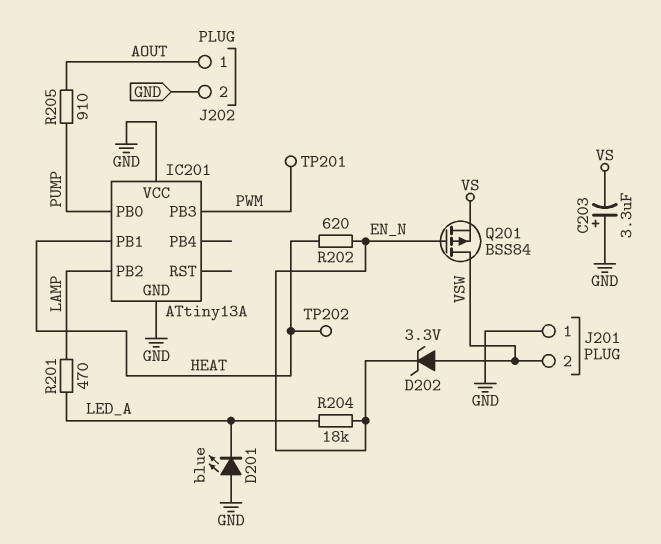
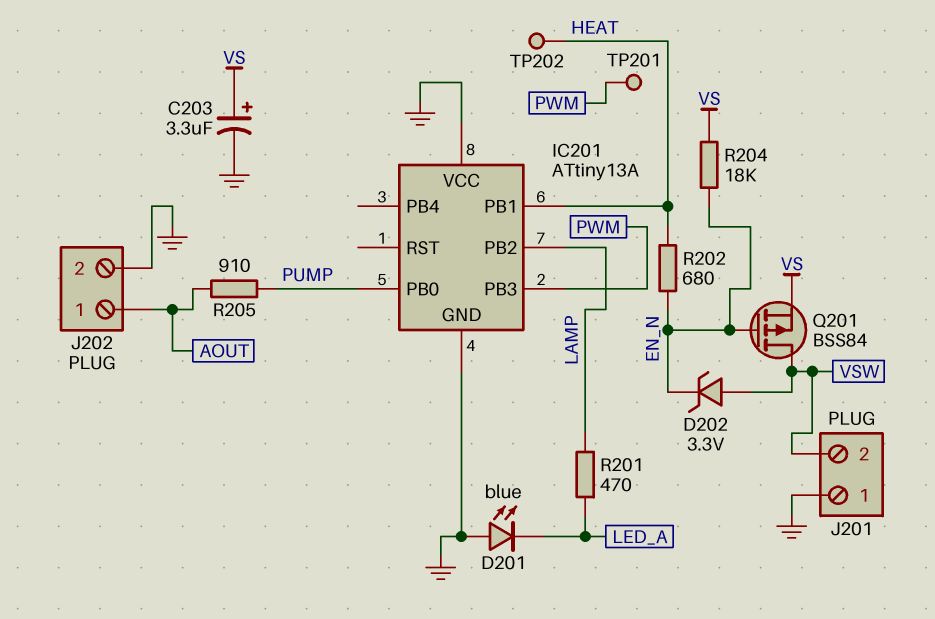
C203: 3.3uF (plus GND, minus VS) -> 3.3uF (plus VS, minus GND)
R202: 620 (EN_N, HEAT) -> 680 (EN_N, HEAT)
R204: 18k (EN_N, LED_A) -> 18k (EN_N, VS)

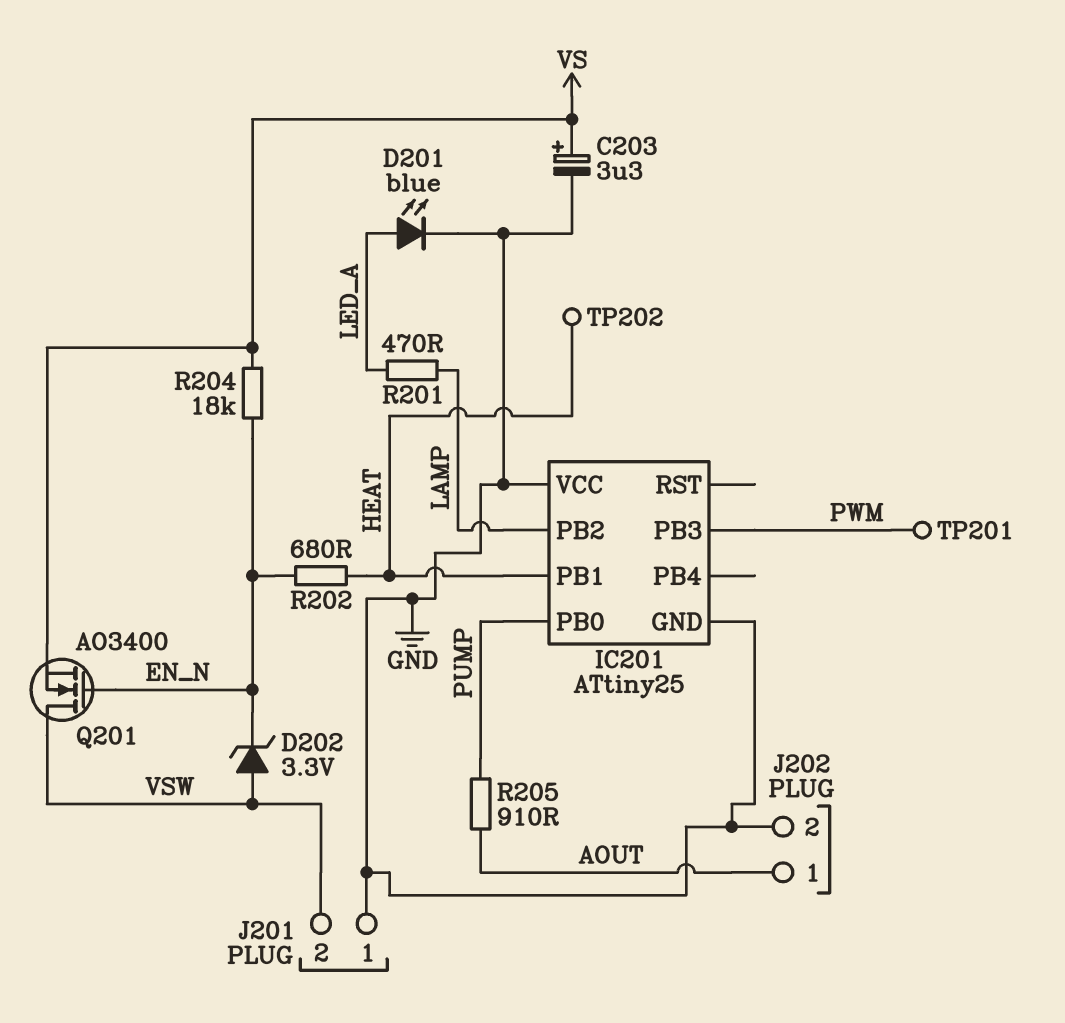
D201: LED blue (A GND, K LED_A) -> LED blue (A LED_A, K GND)
IC201: ATtiny13A -> ATtiny25
Q201: PMOS BSS84 (G EN_N, D VSW, S VS) -> NMOS AO3400 (G EN_N, D VSW, S VS)

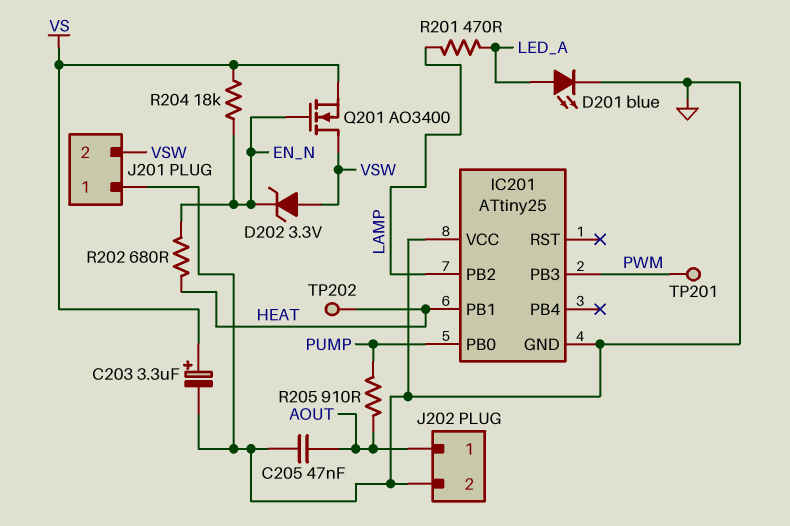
C205: none -> 47nF (AOUT, GND)

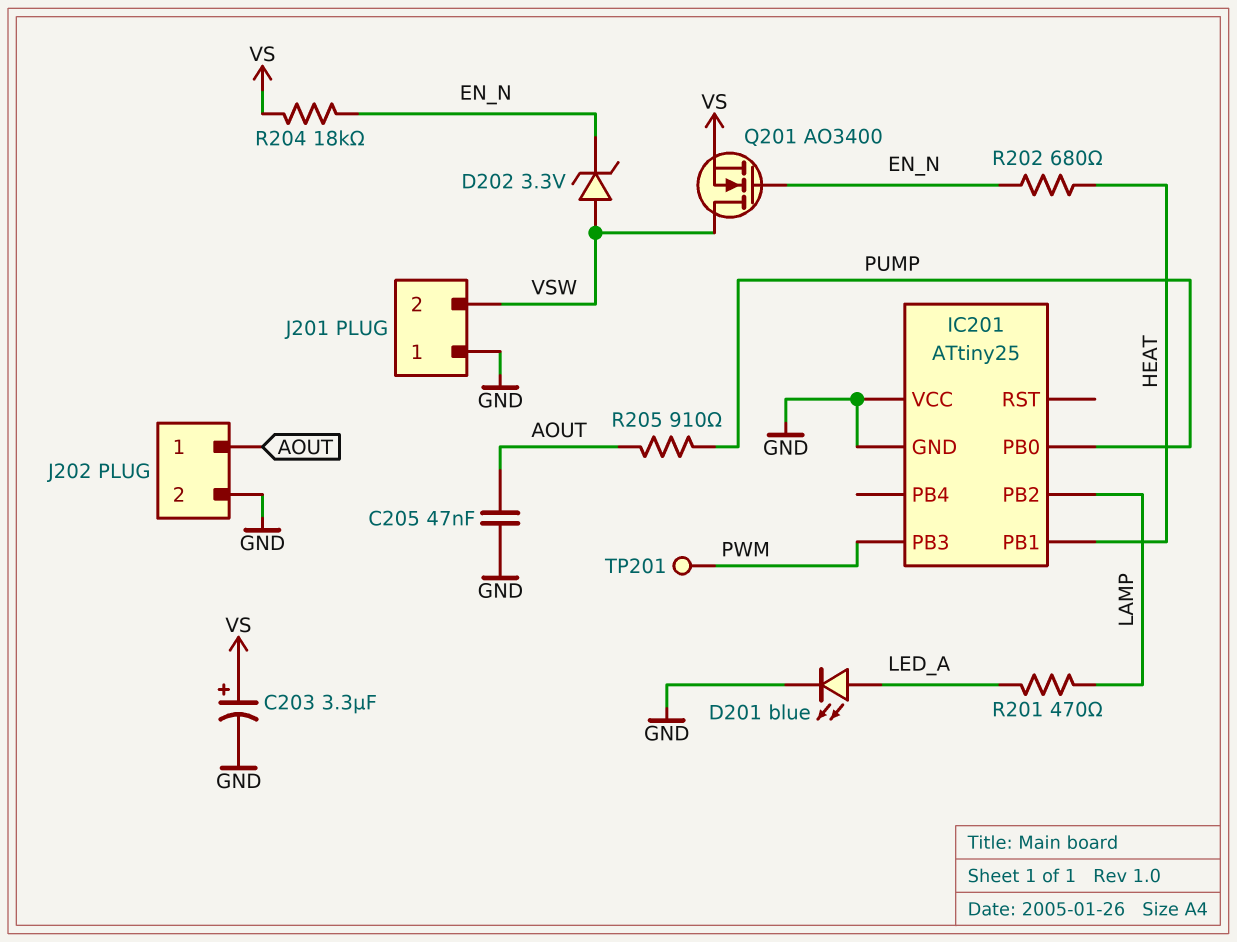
TP202: test point (HEAT) -> none

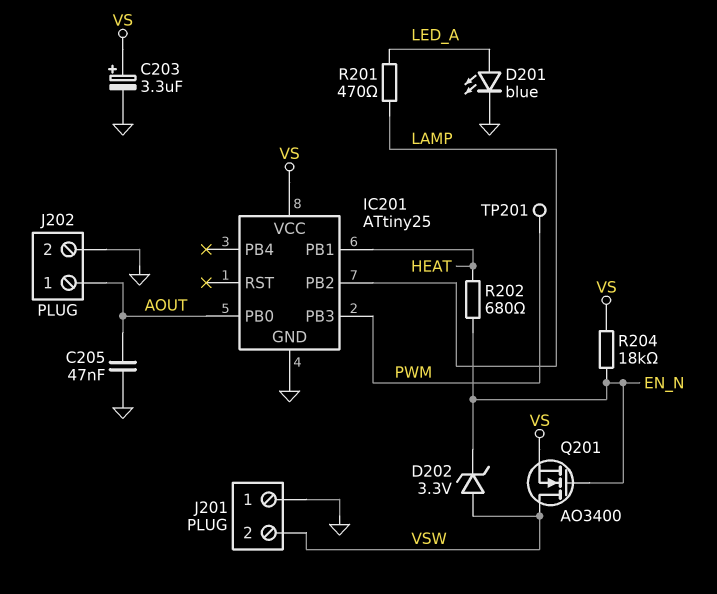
IC201 pin PB0: PUMP -> AOUT
IC201 pin VCC: GND -> VS
R205: 910 (AOUT, PUMP) -> none

